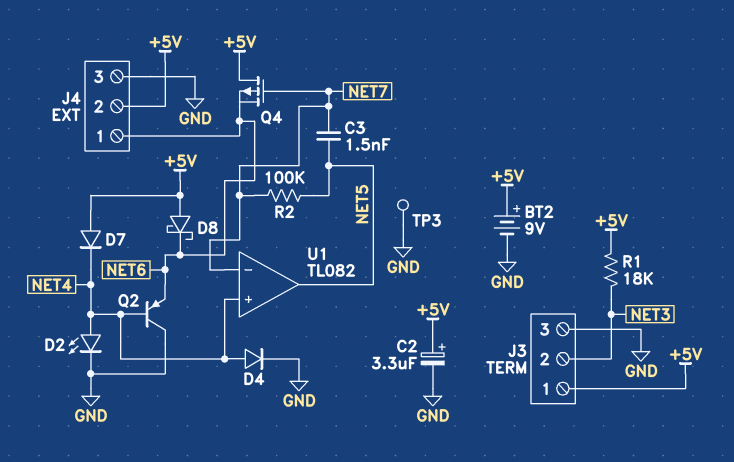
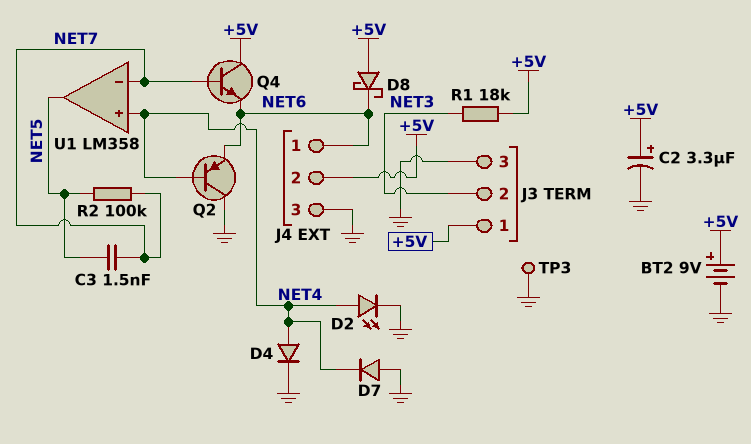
D7: diode (A +5V, K NET4) -> diode (A GND, K NET4)
Q4: PMOS (G NET7, D +5V, S NET6) -> NPN (B NET7, C +5V, E NET6)
U1: TL082 -> LM358

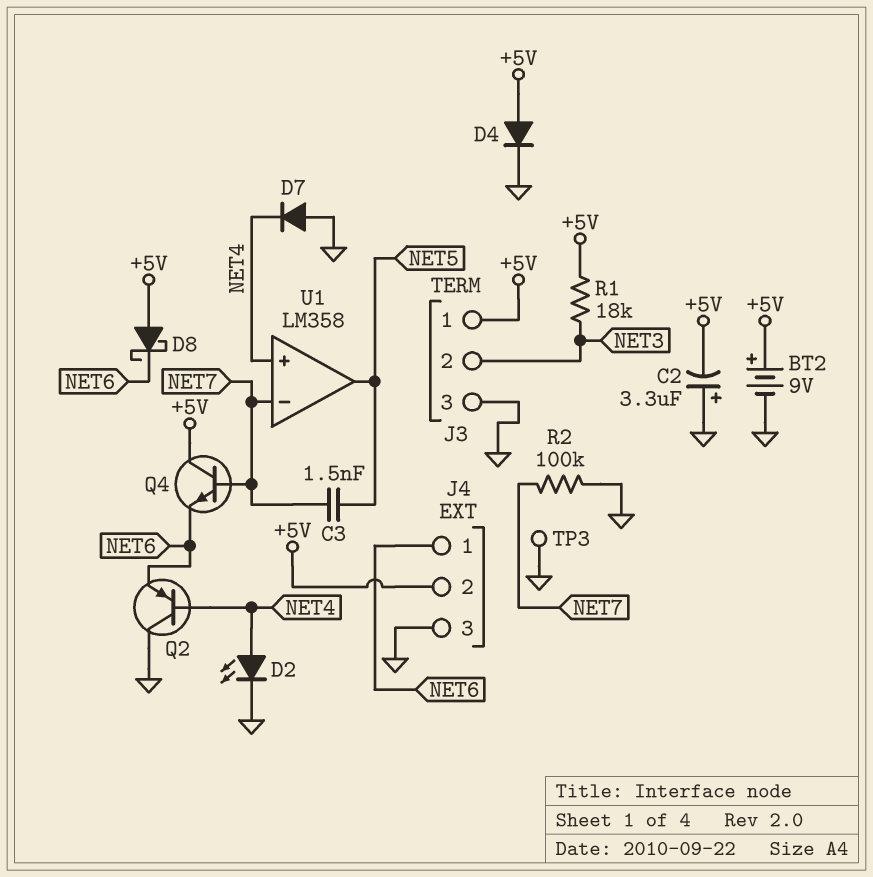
C2: 3.3uF (plus +5V, minus GND) -> 3.3uF (plus GND, minus +5V)
D4: diode (A NET4, K GND) -> diode (A +5V, K GND)
R2: 100k (NET5, NET7) -> 100k (GND, NET7)

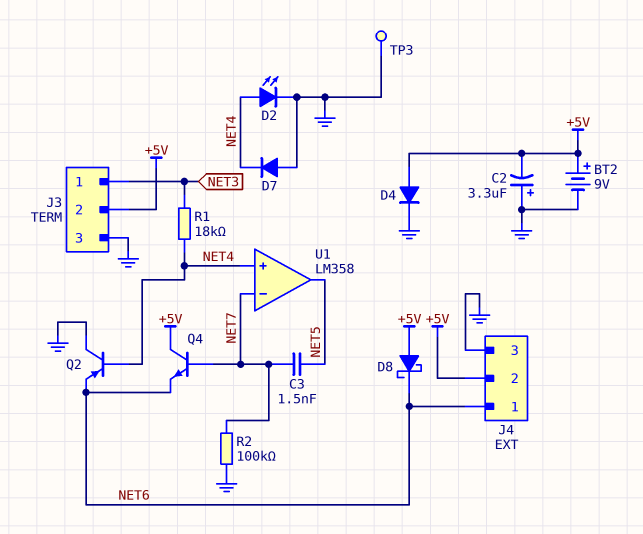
J3 pin 1: +5V -> NET3
J3 pin 2: NET3 -> +5V
R1: 18k (+5V, NET3) -> 18k (NET3, NET4)

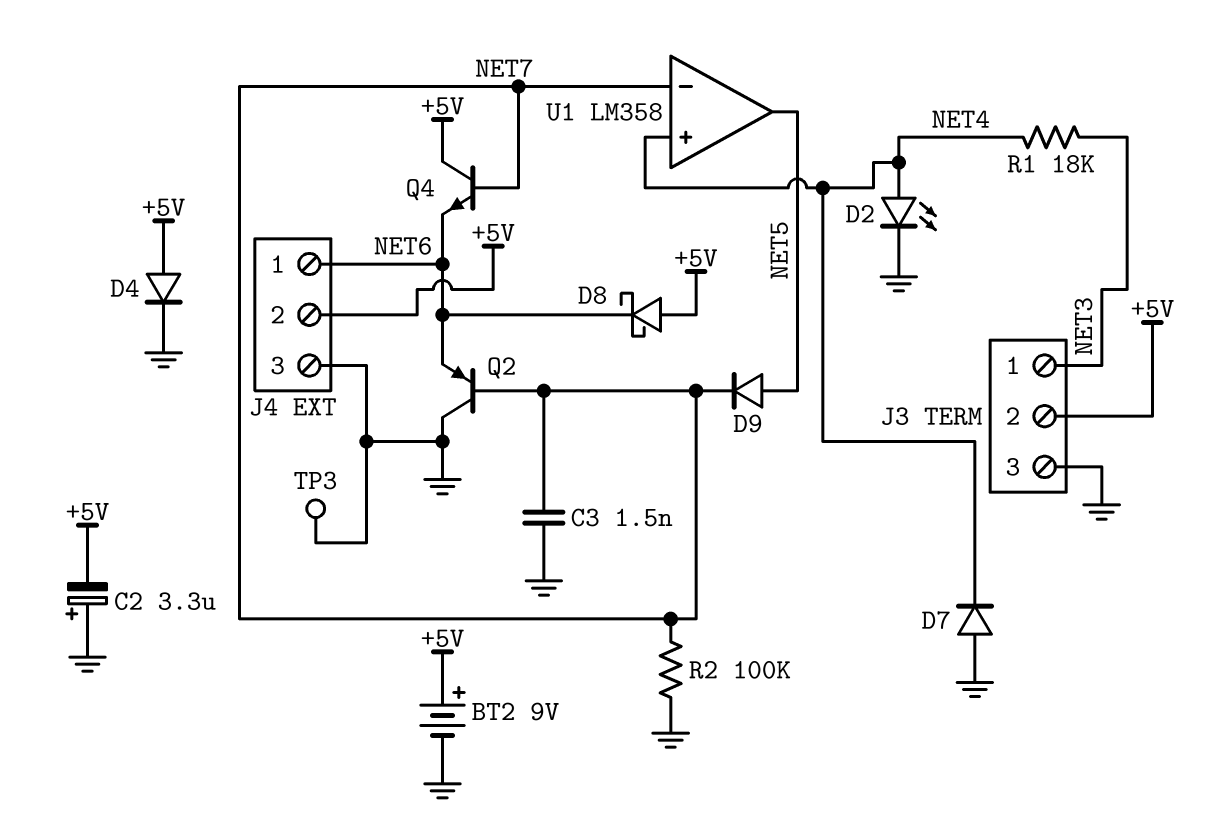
C3: 1.5nF (NET5, NET7) -> 1.5nF (GND, NET7)
D9: none -> diode (A NET5, K NET7)
Q2: PNP (B NET4, C GND, E NET6) -> PNP (B NET7, C GND, E NET6)

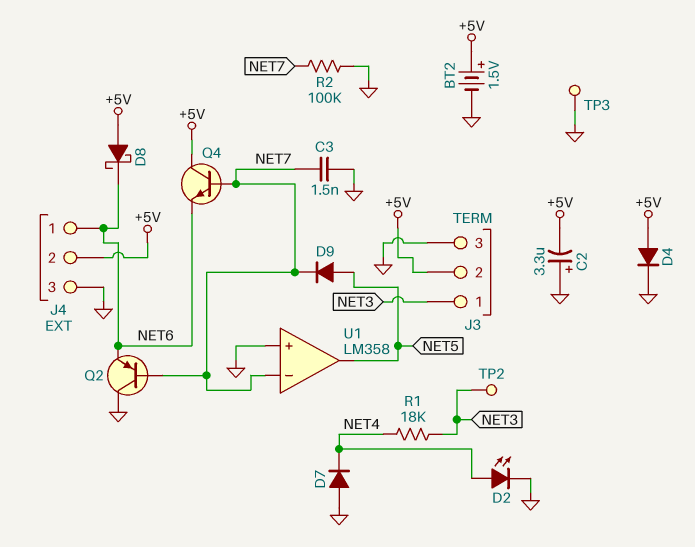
BT2: 9V (plus +5V, minus GND) -> 1.5V (plus +5V, minus GND)
TP2: none -> test point (NET3)
U1 pin in+: NET4 -> GND

